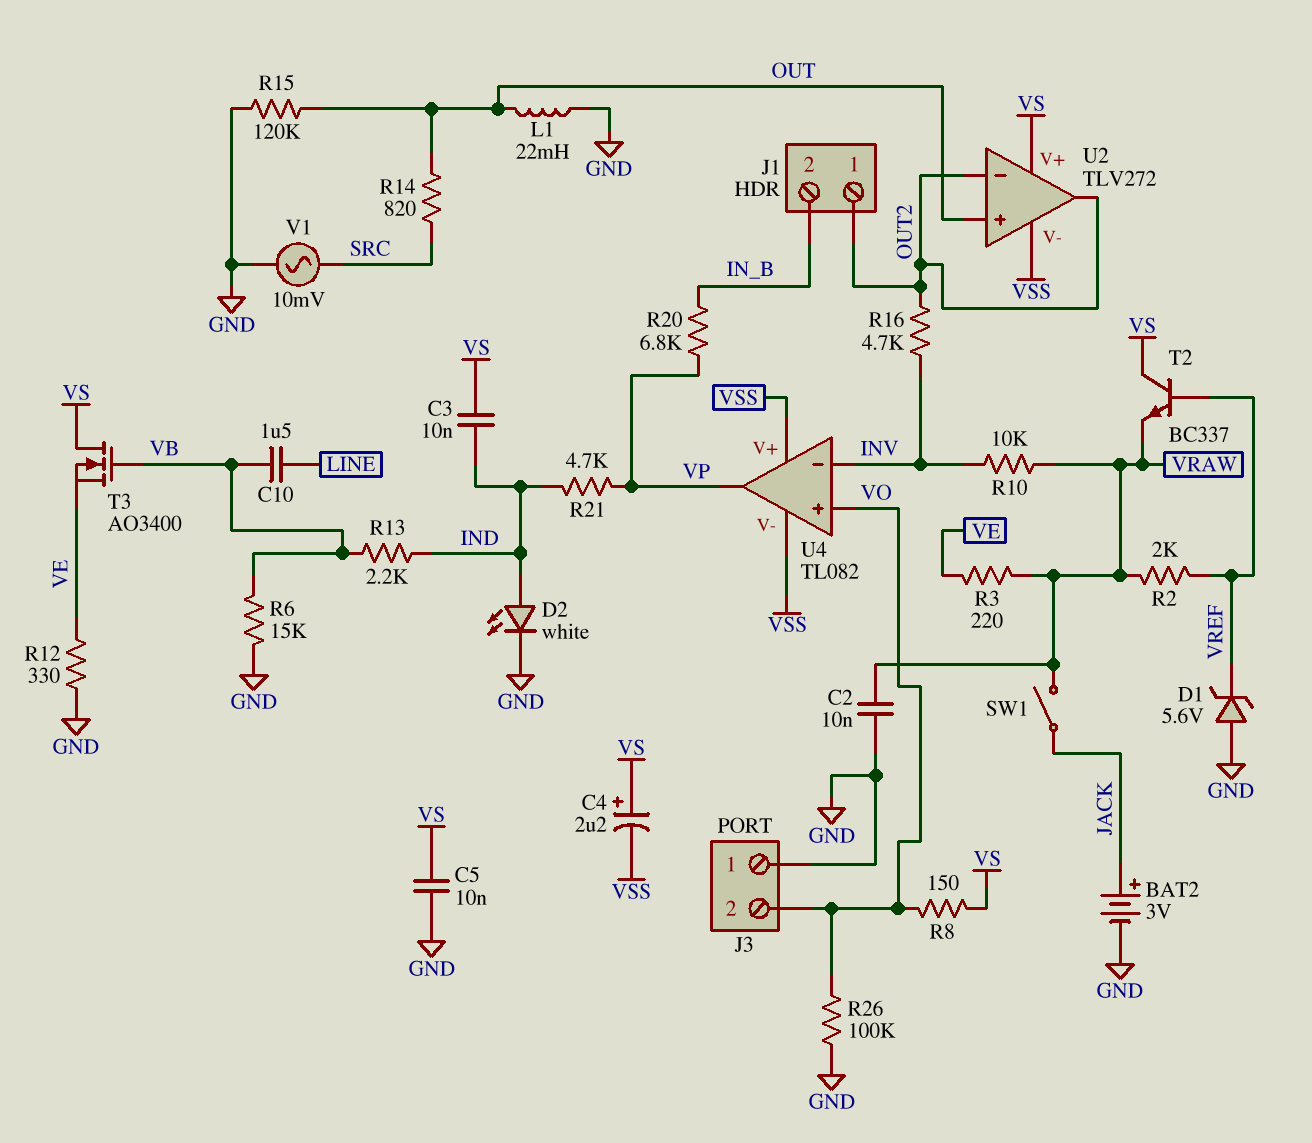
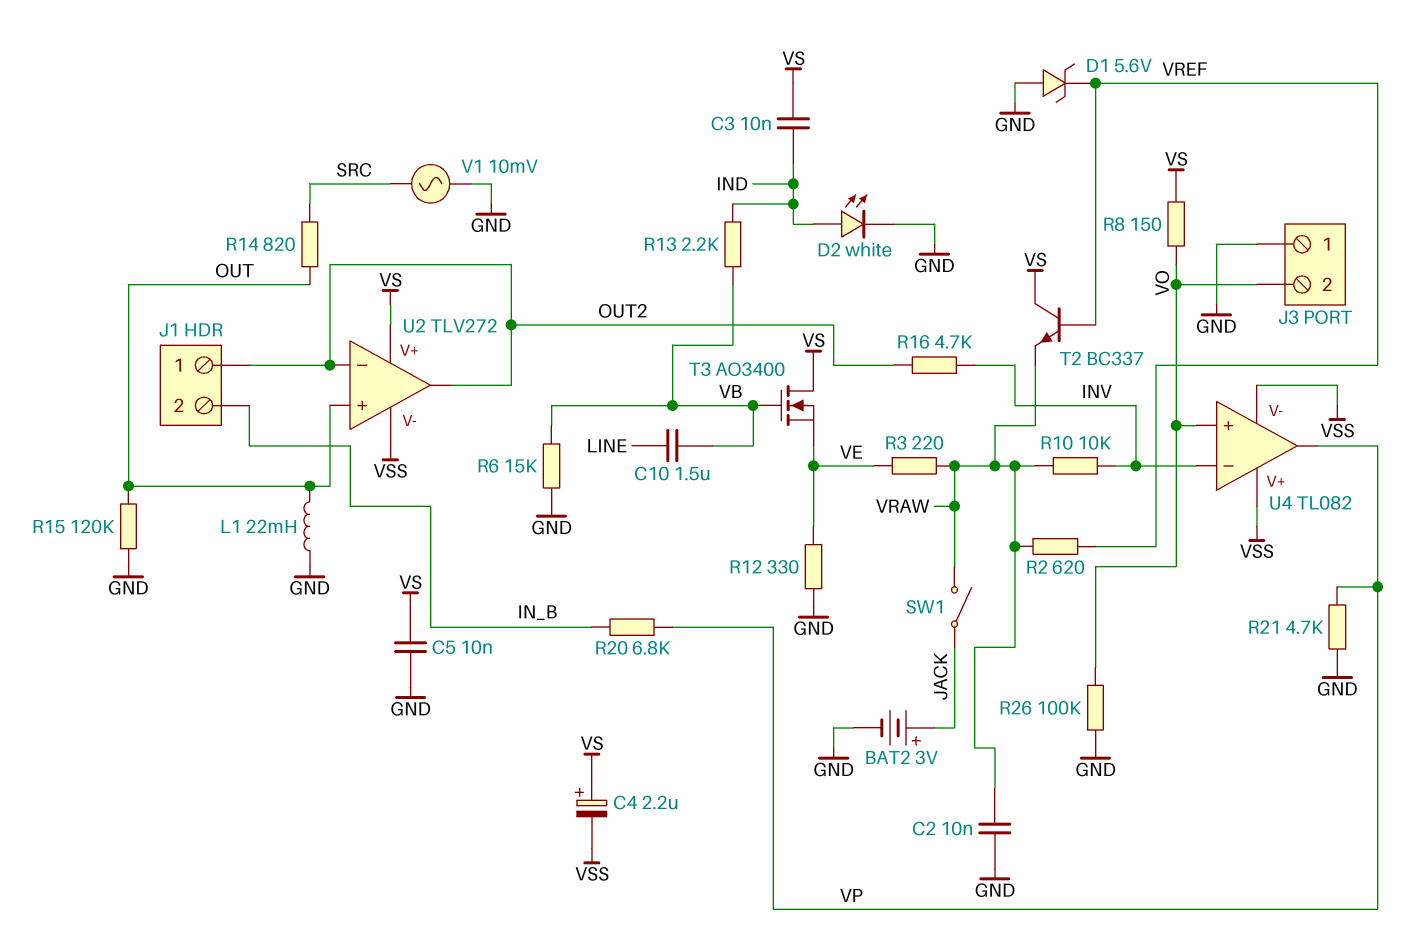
R2: 2k (VRAW, VREF) -> 620 (VRAW, VREF)
R21: 4.7k (IND, VP) -> 4.7k (GND, VP)

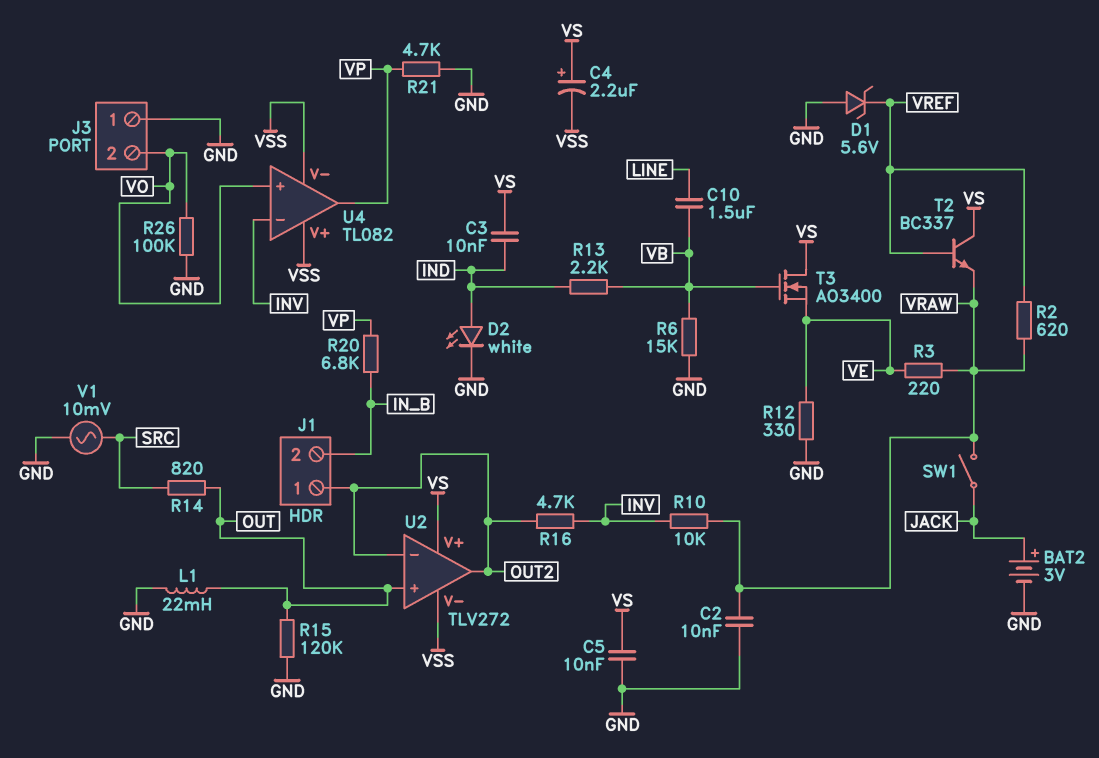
R8: 150 (VO, VS) -> none

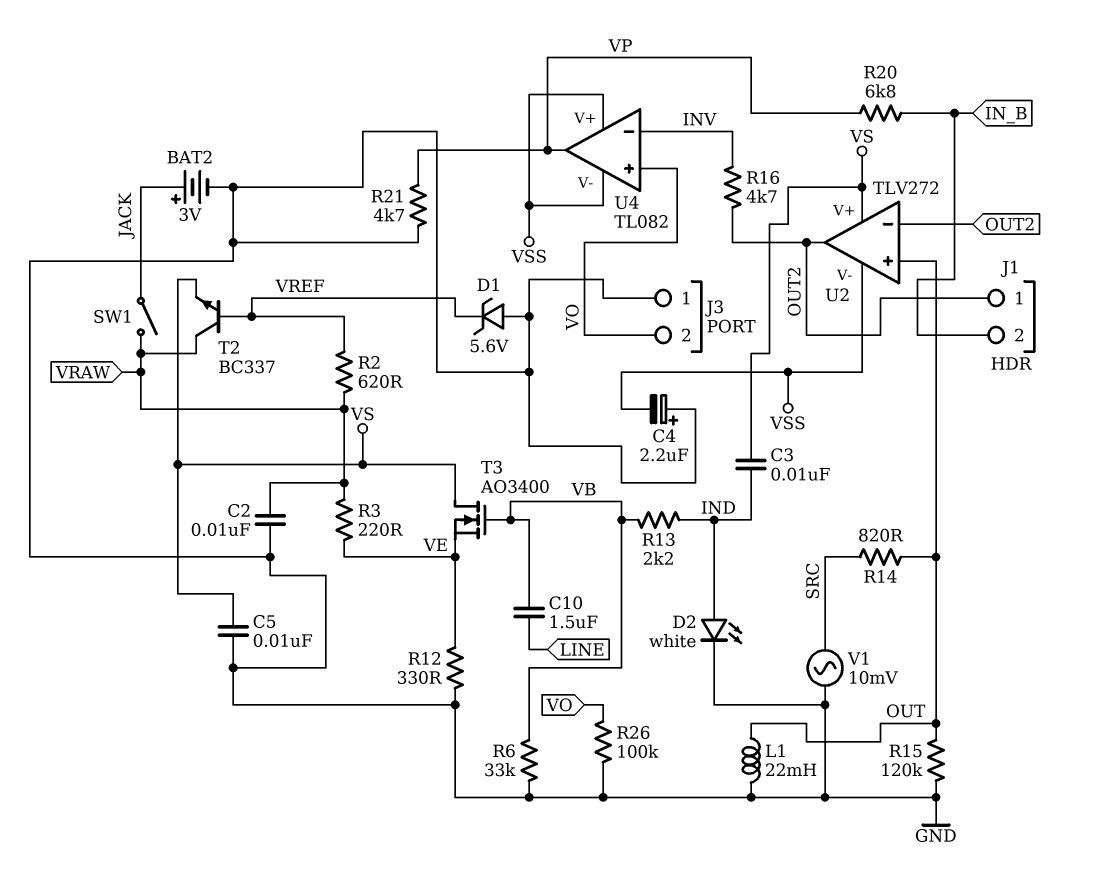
C4: 2.2uF (plus VS, minus VSS) -> 2.2uF (plus GND, minus VSS)
R6: 15k (GND, VB) -> 33k (GND, VB)
R10: 10k (INV, VRAW) -> none
T2: NPN BC337 (B VREF, C VS, E VRAW) -> NPN BC337 (B VREF, C VRAW, E VS)

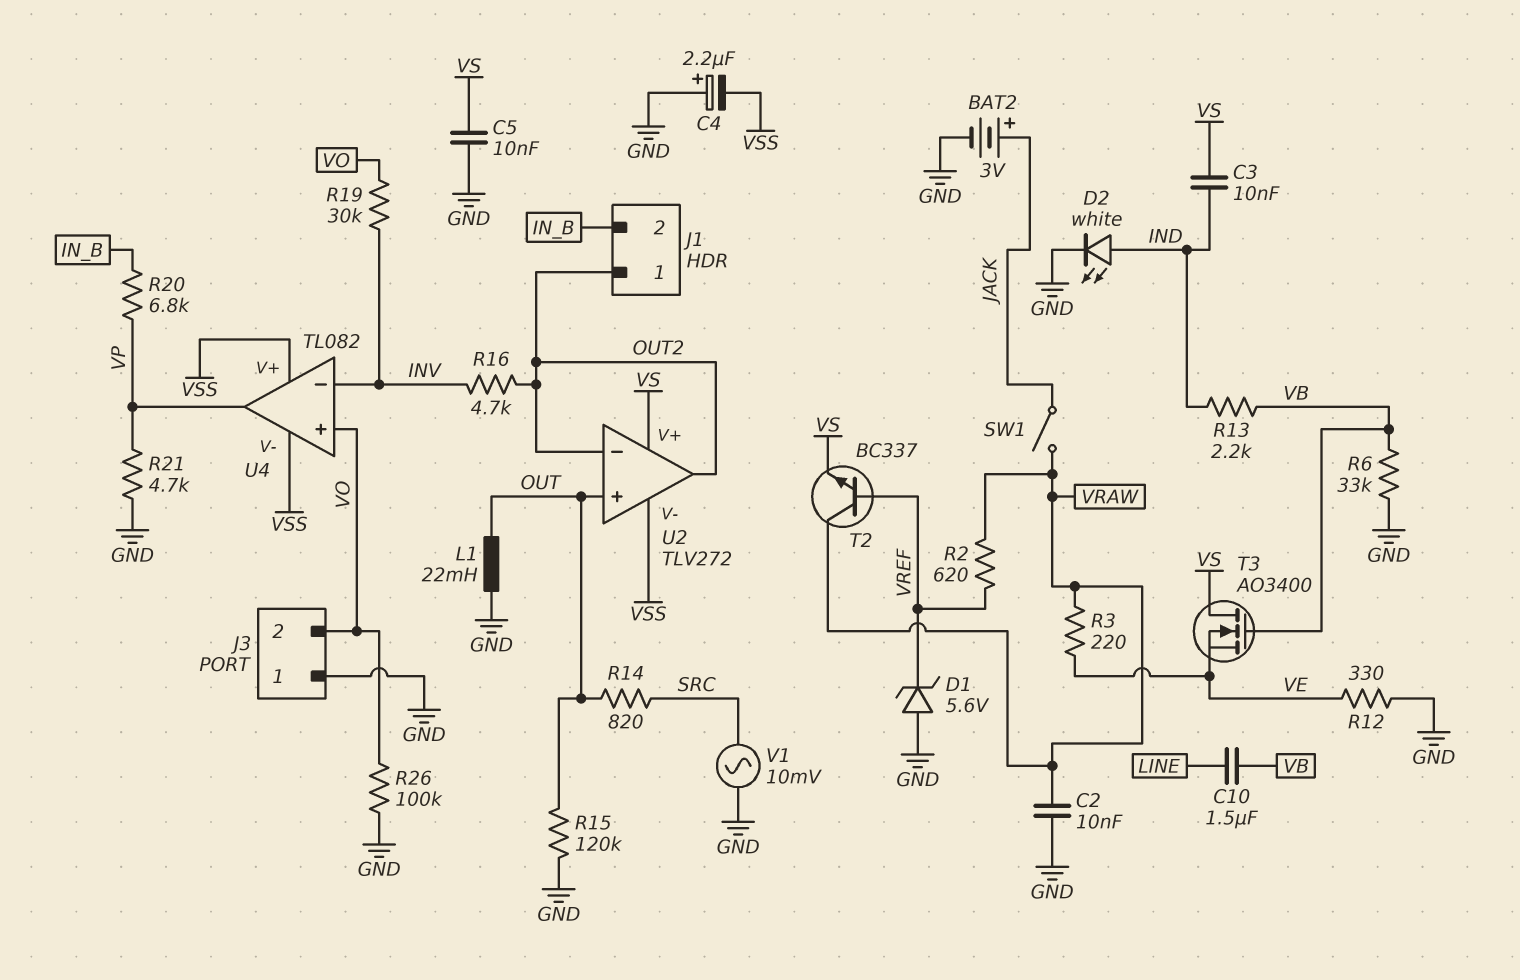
R19: none -> 30k (INV, VO)

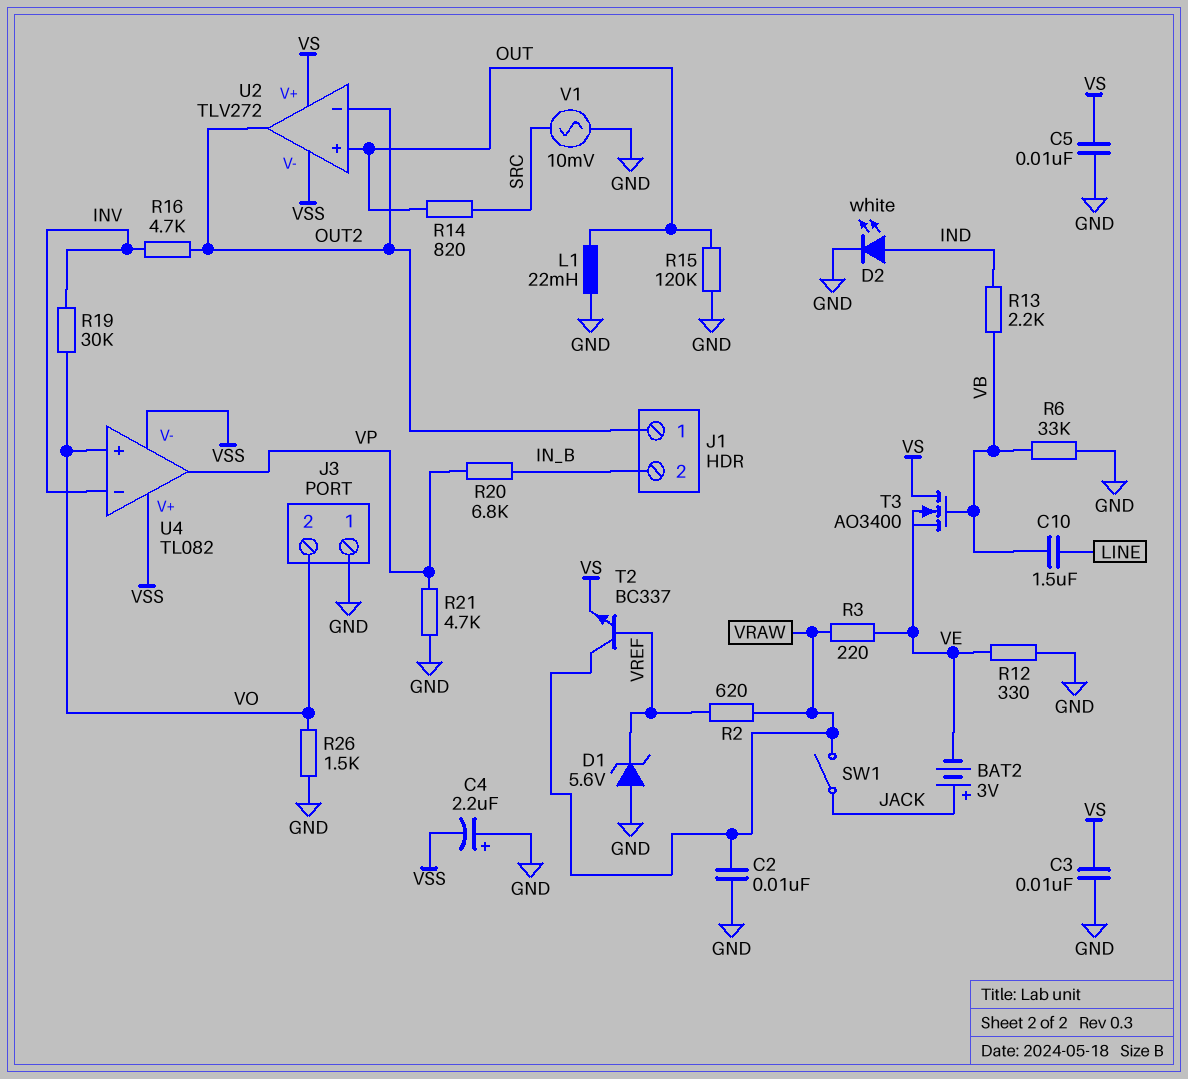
BAT2: 3V (plus JACK, minus GND) -> 3V (plus JACK, minus VE)
C3: 10nF (IND, VS) -> 10nF (GND, VS)
R26: 100k (GND, VO) -> 1.5k (GND, VO)

